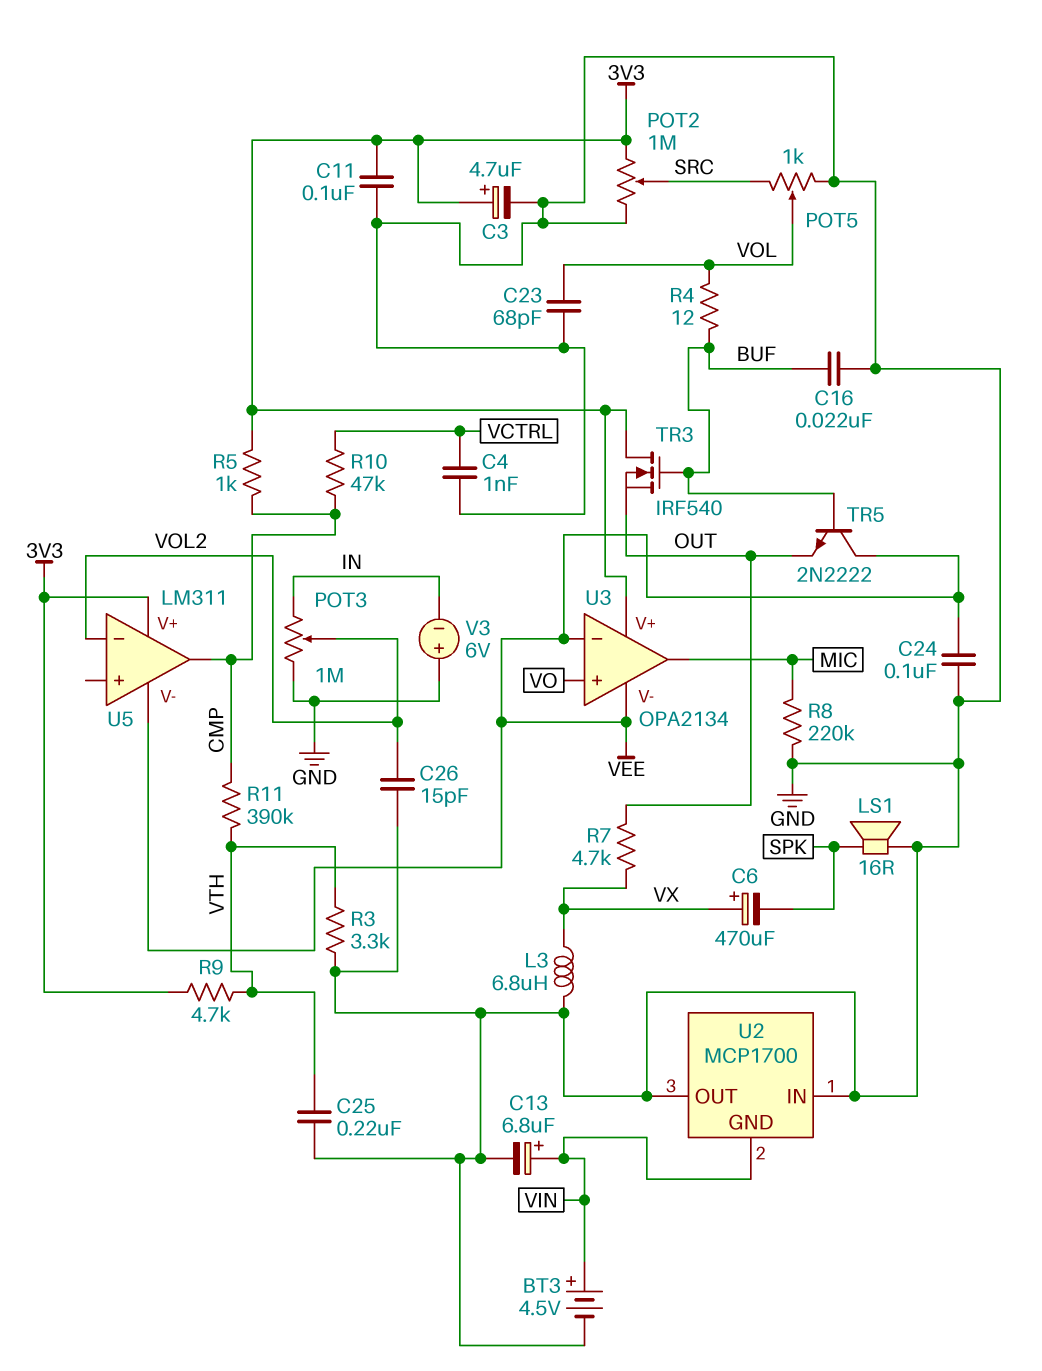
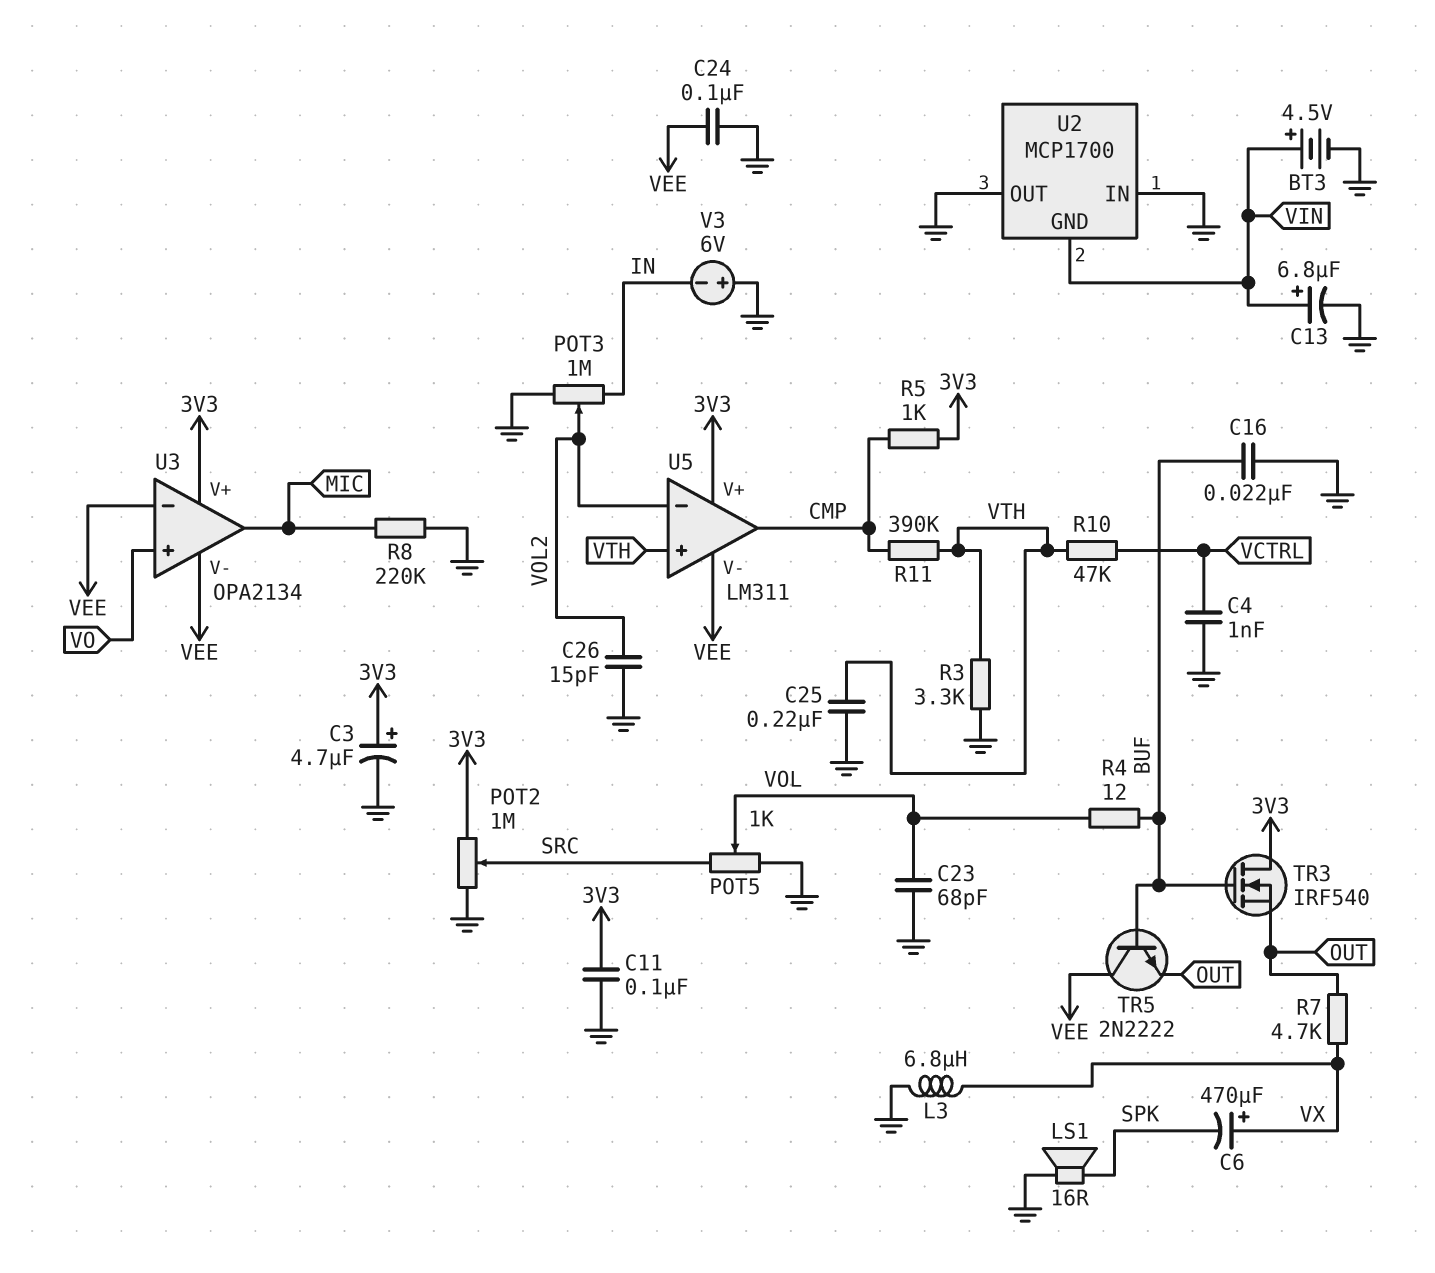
R9: 4.7k (3V3, VTH) -> none
R10: 47k (CMP, VCTRL) -> 47k (VCTRL, VTH)
U5 pin in+: none -> VTH

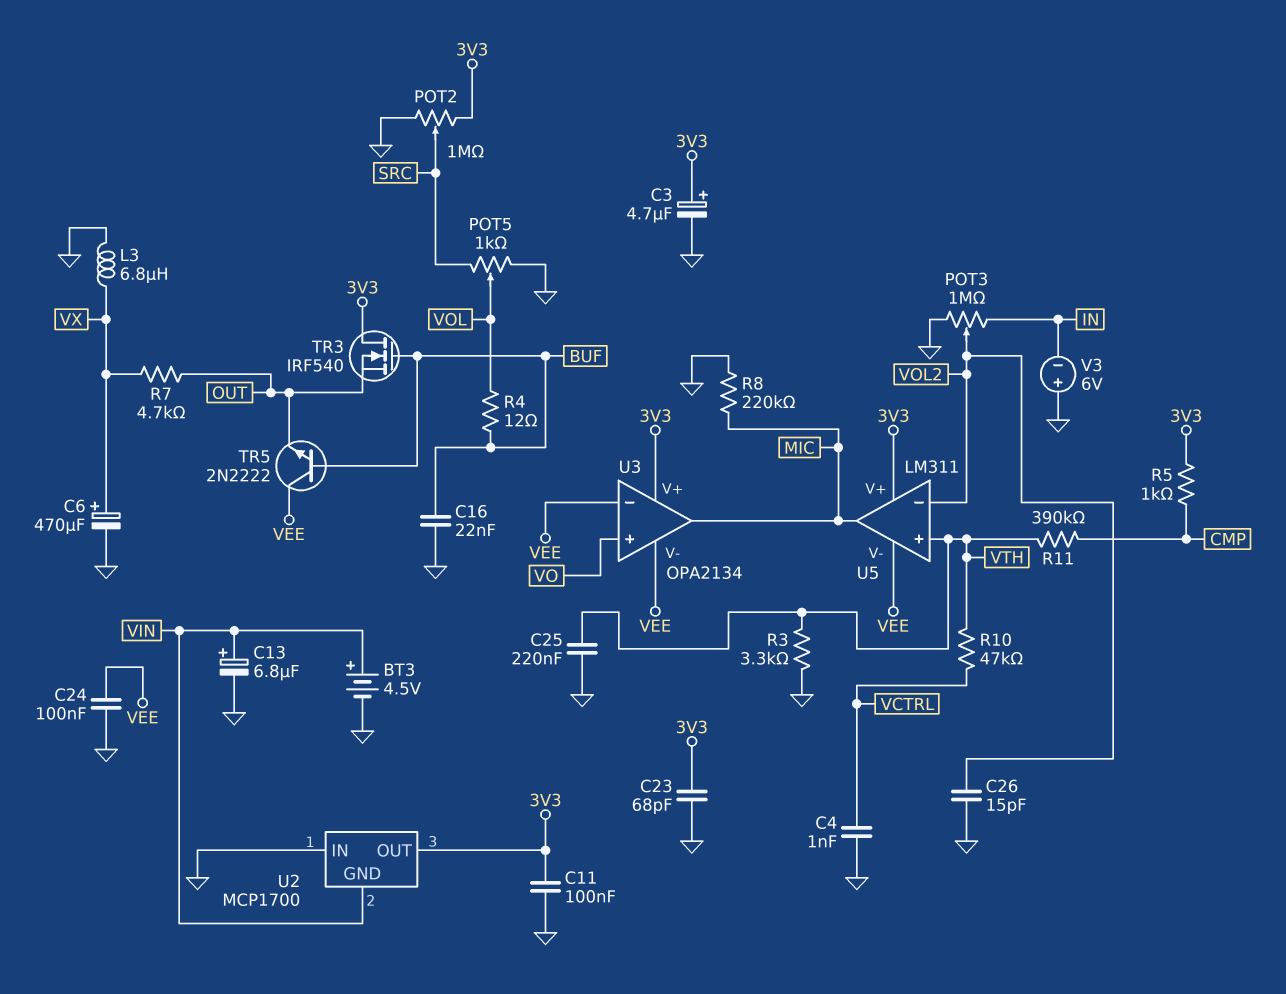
C6: 470uF (plus VX, minus SPK) -> 470uF (plus VX, minus GND)
C23: 68pF (GND, VOL) -> 68pF (3V3, GND)
LS1: speaker 16R (GND, SPK) -> none
U2 pin OUT: GND -> 3V3
U5 pin out: CMP -> MIC

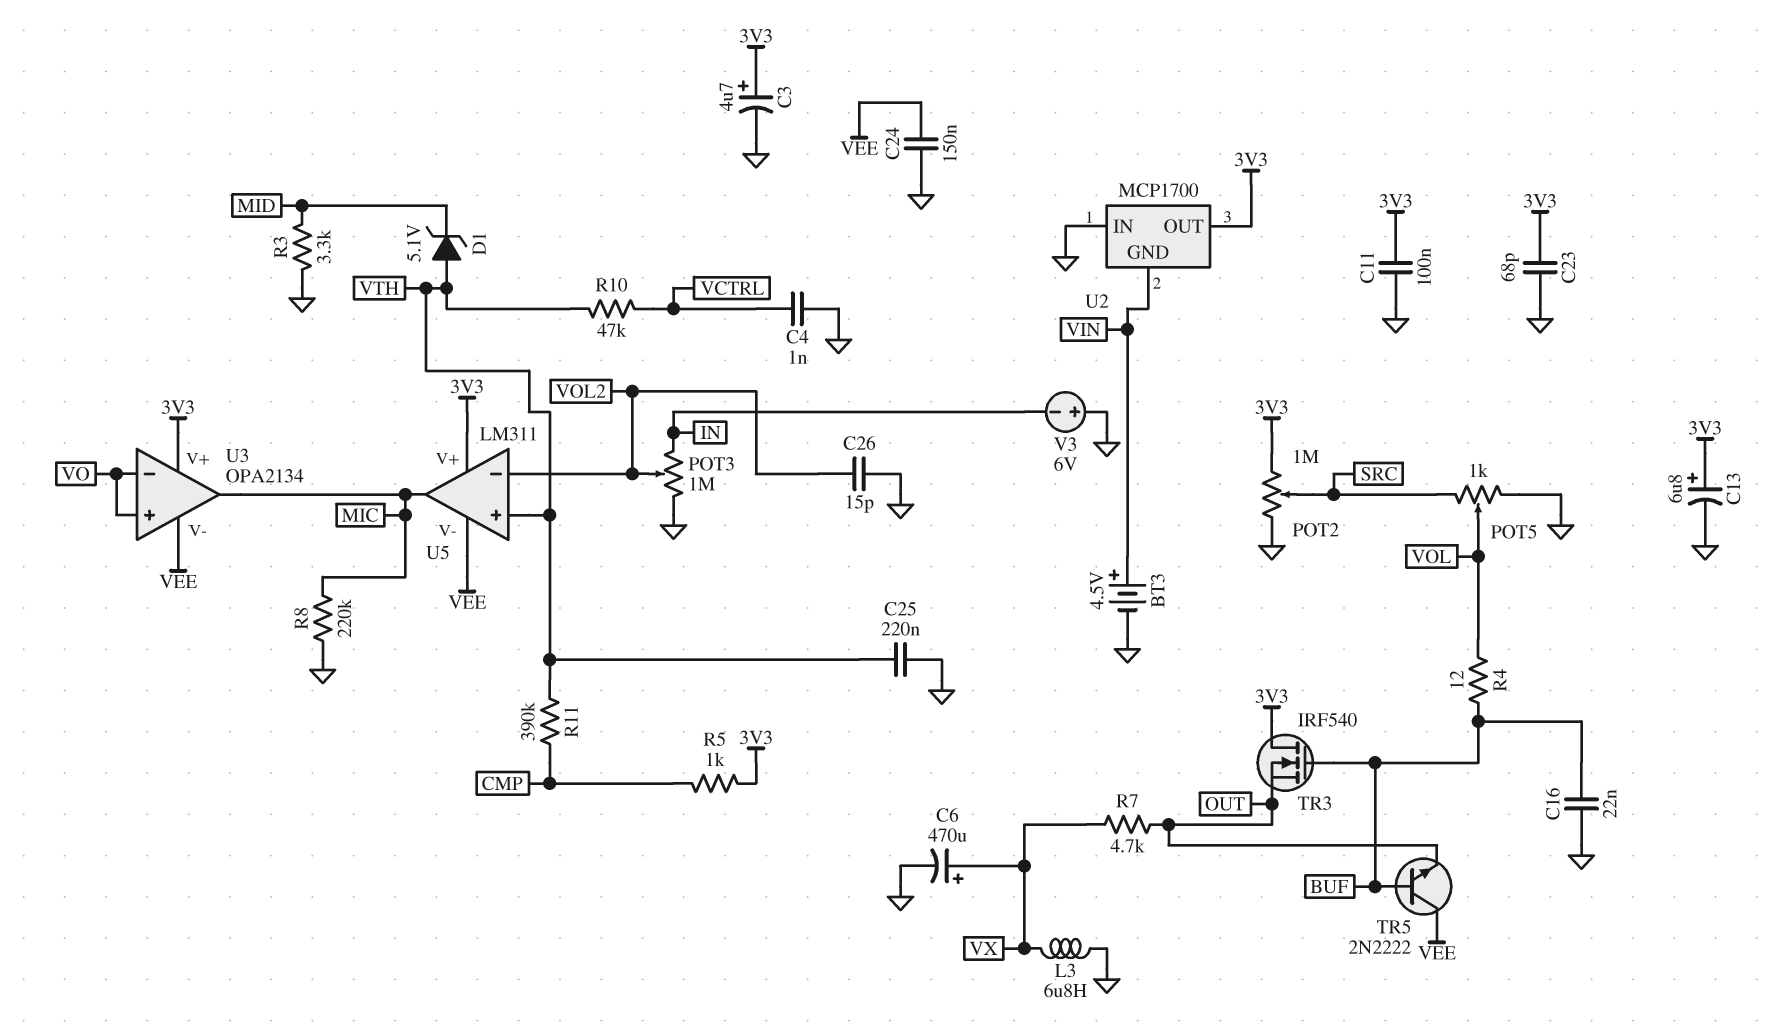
C13: 6.8uF (plus VIN, minus GND) -> 6.8uF (plus 3V3, minus GND)
C24: 100nF (GND, VEE) -> 150nF (GND, VEE)
D1: none -> zener 5.1V (A VTH, K MID)
R3: 3.3k (GND, VTH) -> 3.3k (GND, MID)
U3 pin in-: VEE -> VO

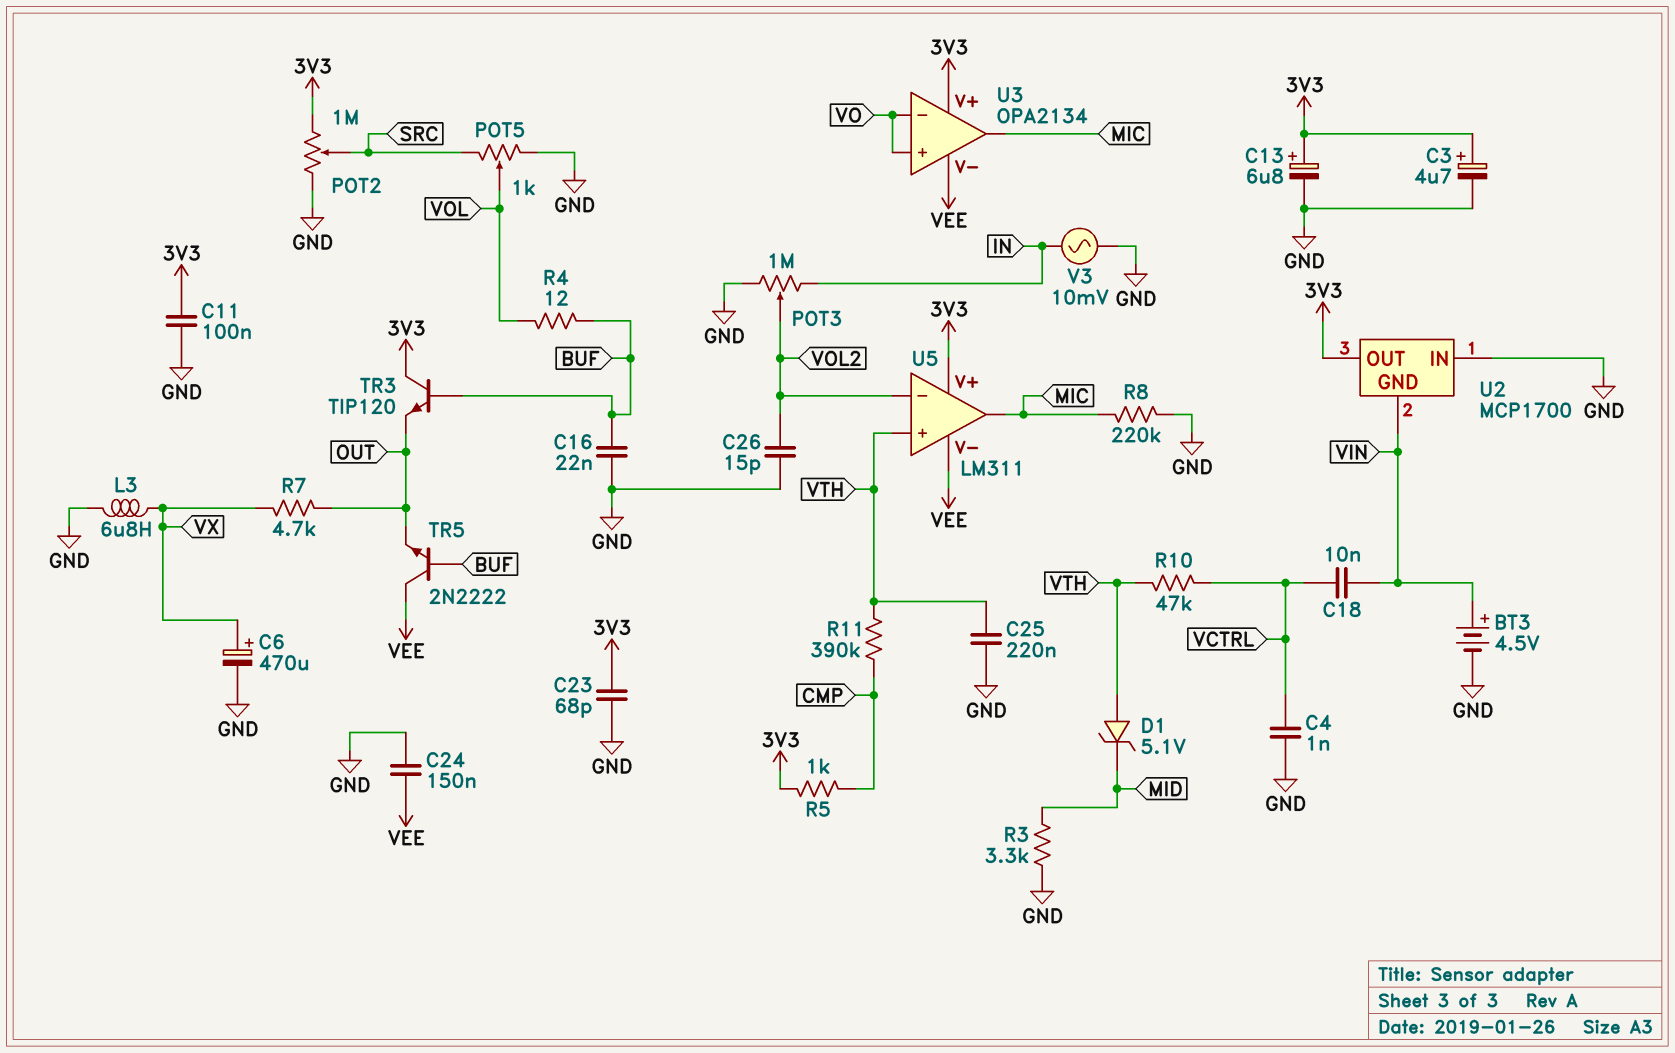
C18: none -> 10nF (VCTRL, VIN)
TR3: NMOS IRF540 (G BUF, D 3V3, S OUT) -> NPN TIP120 (B BUF, C 3V3, E OUT)
V3: 6V (plus GND, minus IN) -> AC 10mV (GND, IN)

